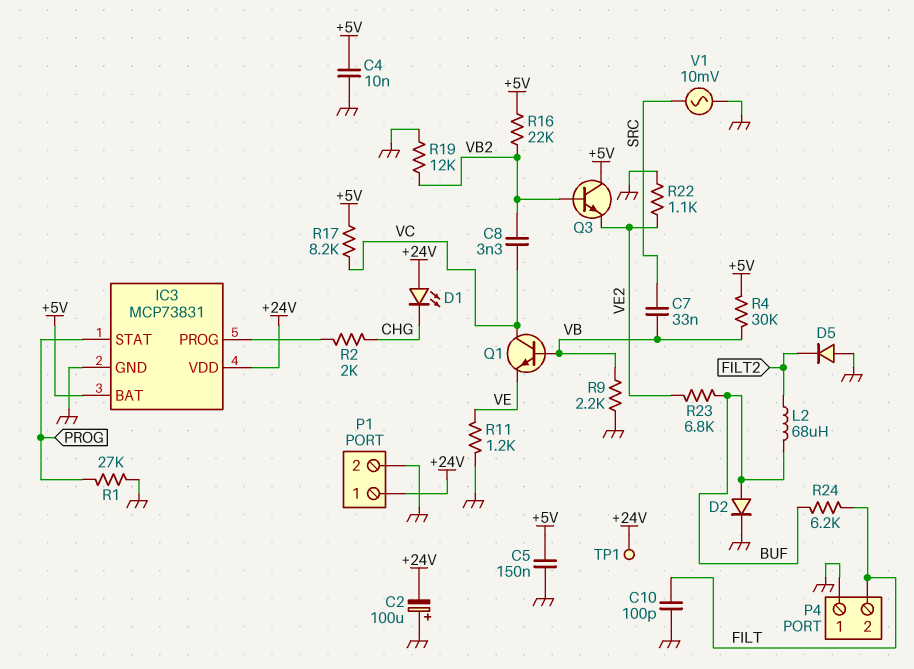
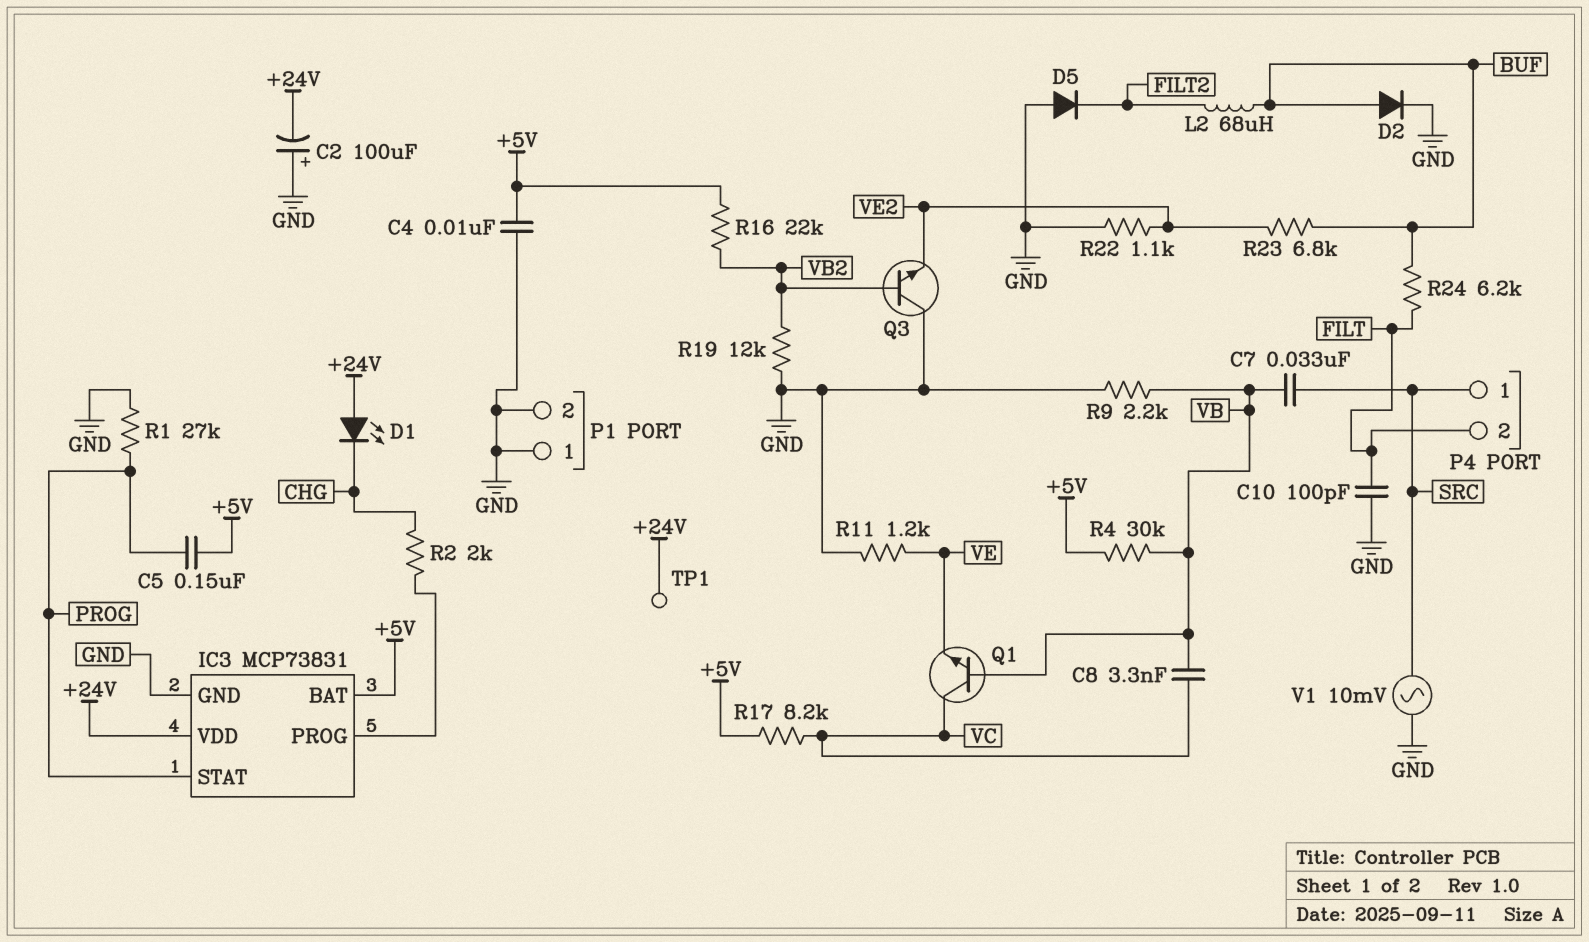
C5: 150nF (+5V, GND) -> 150nF (+5V, PROG)
C8: 3.3nF (VB2, VC) -> 3.3nF (VB, VC)
P1 pin 1: +24V -> GND
P4 pin 1: GND -> SRC
Q3: NPN (B VB2, C +5V, E VE2) -> NPN (B VB2, C GND, E VE2)

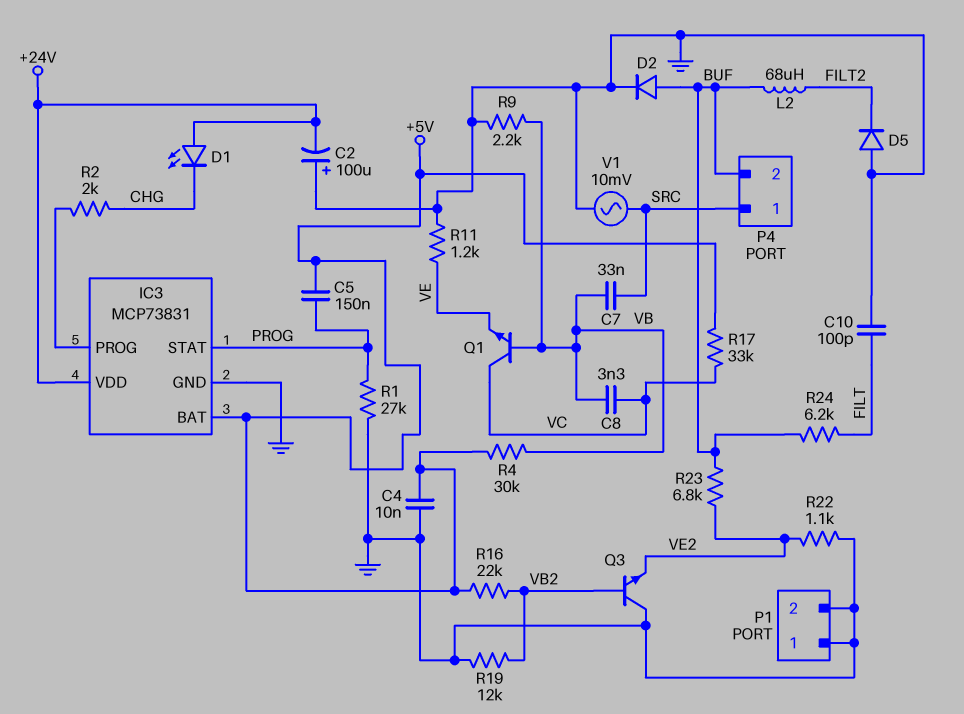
P4 pin 2: FILT -> BUF
R17: 8.2k (+5V, VC) -> 33k (+5V, VC)
TP1: test point (+24V) -> none

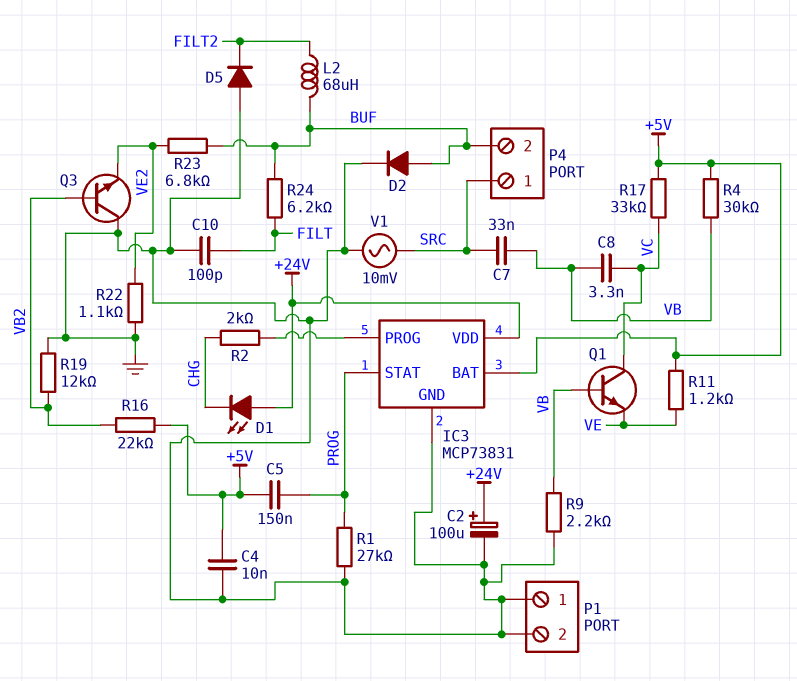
C2: 100uF (plus GND, minus +24V) -> 100uF (plus +24V, minus GND)
R11: 1.2k (GND, VE) -> 1.2k (+5V, VE)

